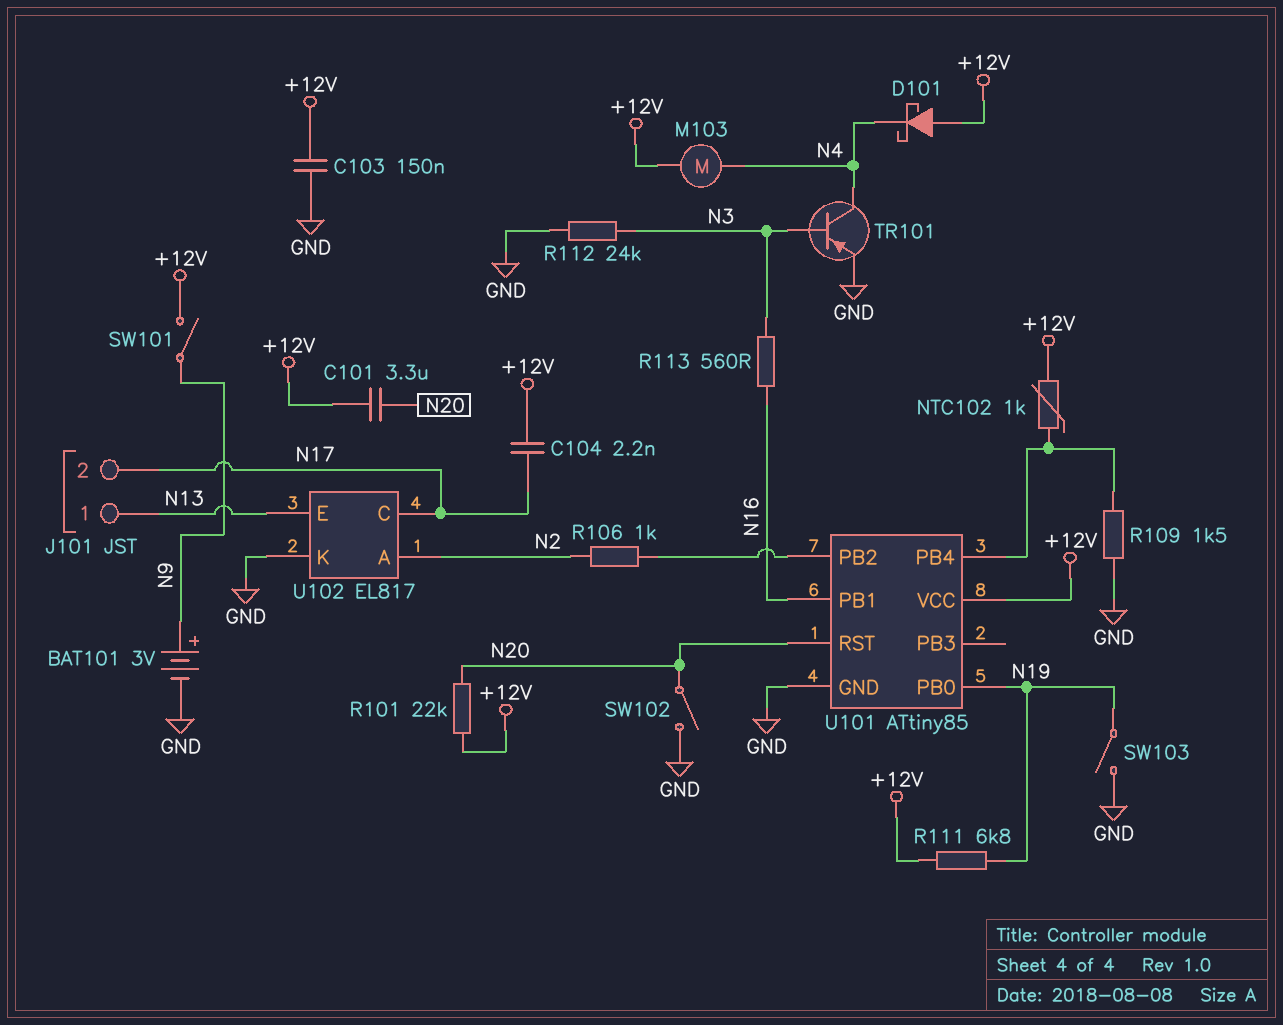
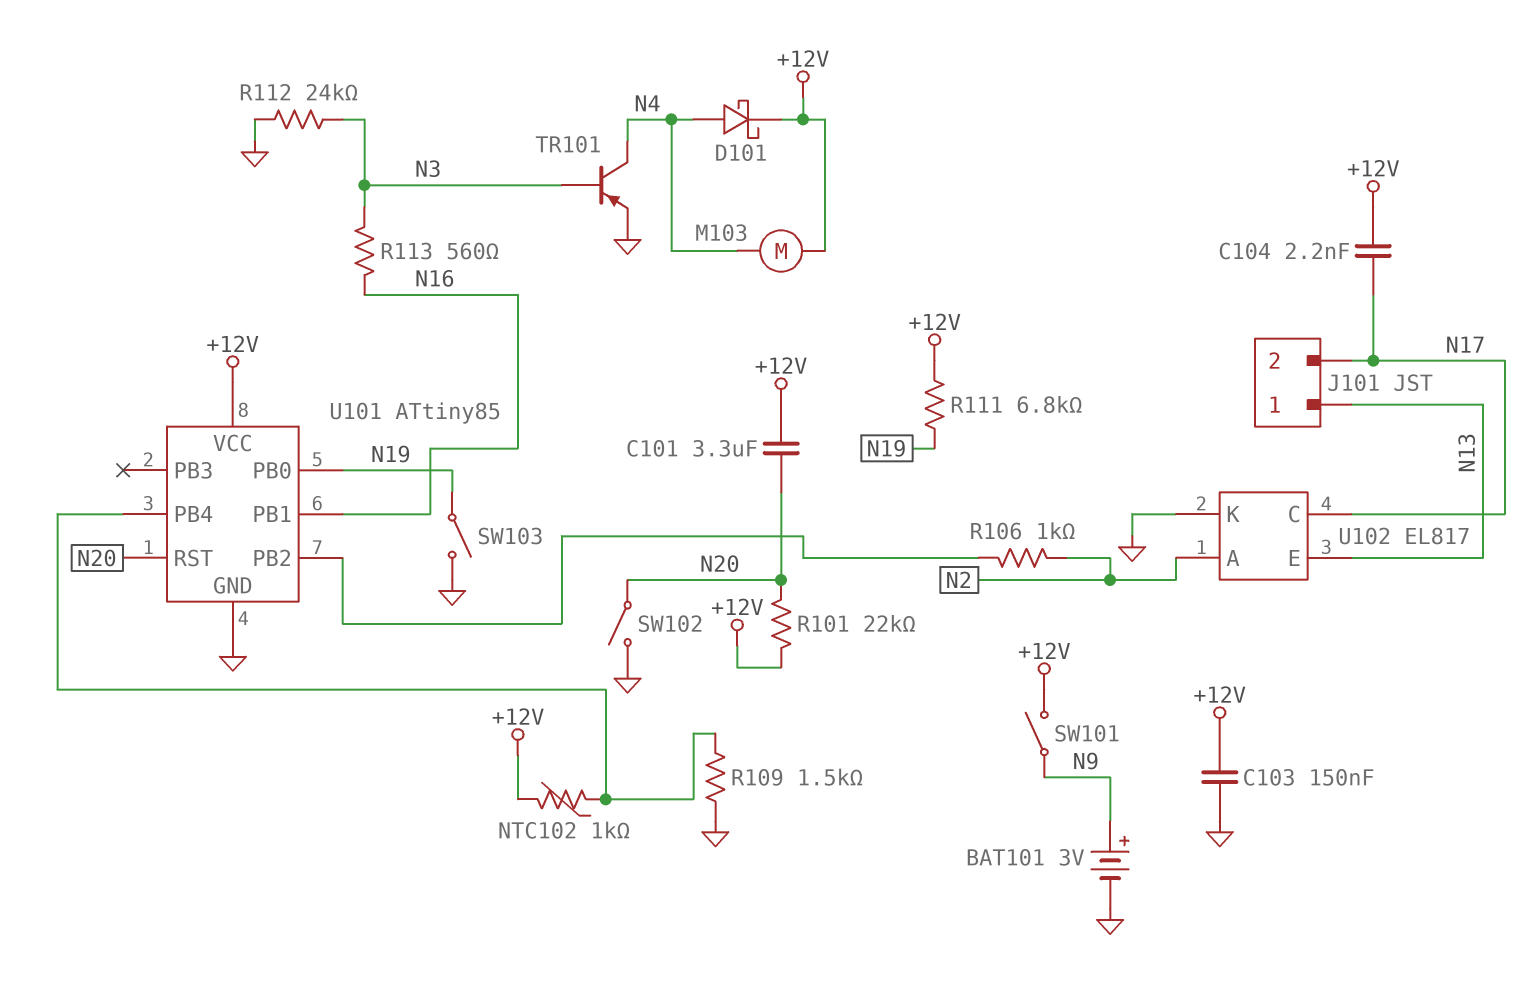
D101: schottky (A +12V, K N4) -> schottky (A N4, K +12V)

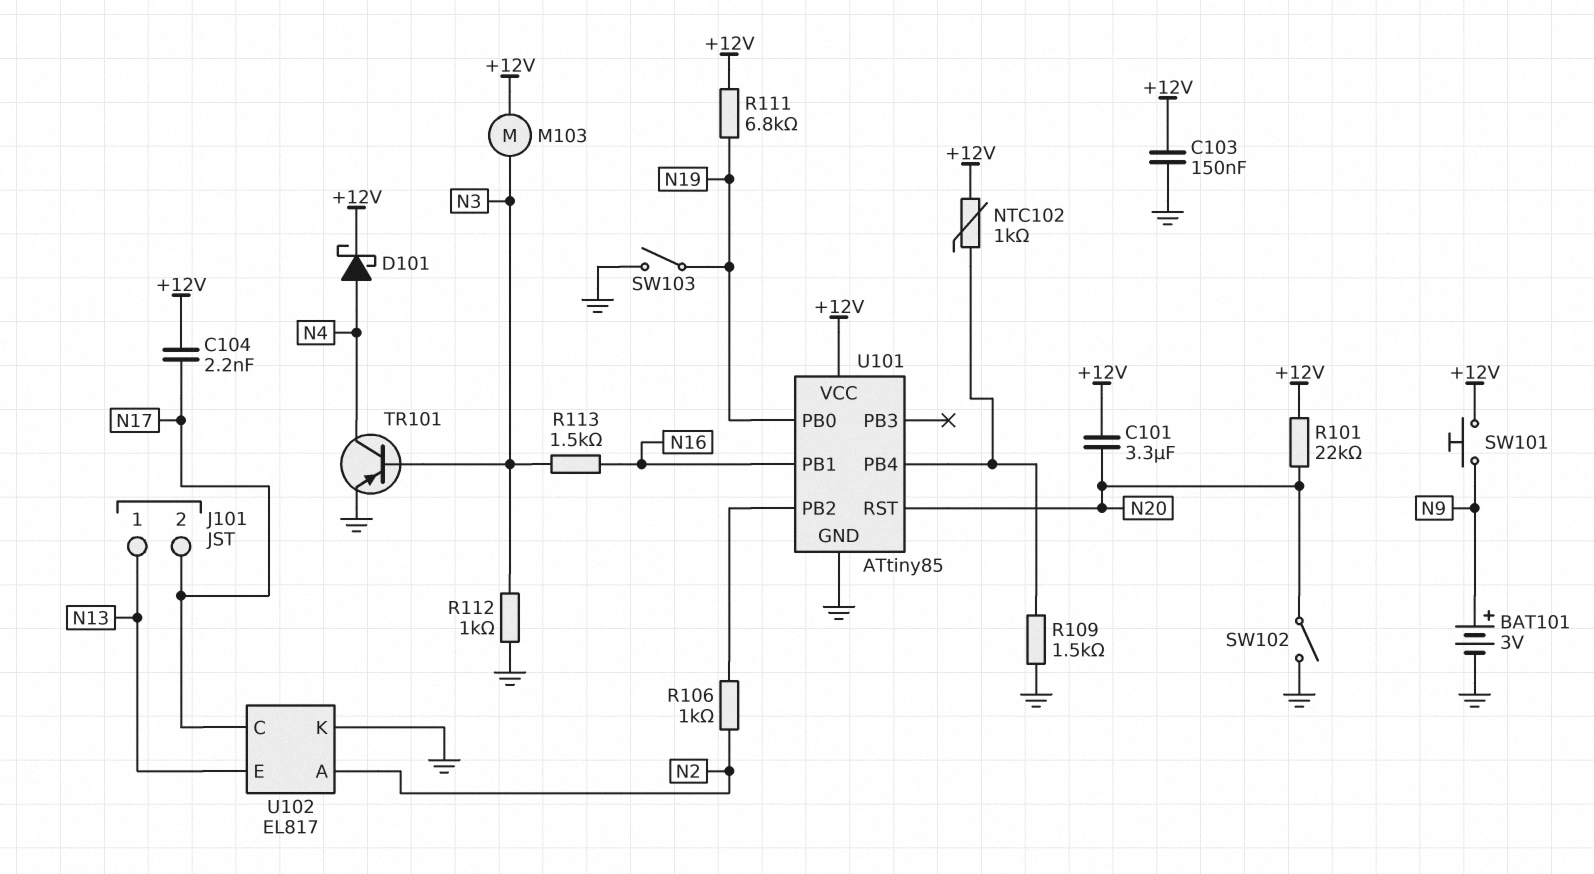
M103: motor (+12V, N4) -> motor (+12V, N3)
R112: 24k (GND, N3) -> 1k (GND, N3)
R113: 560 (N3, N16) -> 1.5k (N3, N16)
SW101: switch (+12V, N9) -> button (+12V, N9)

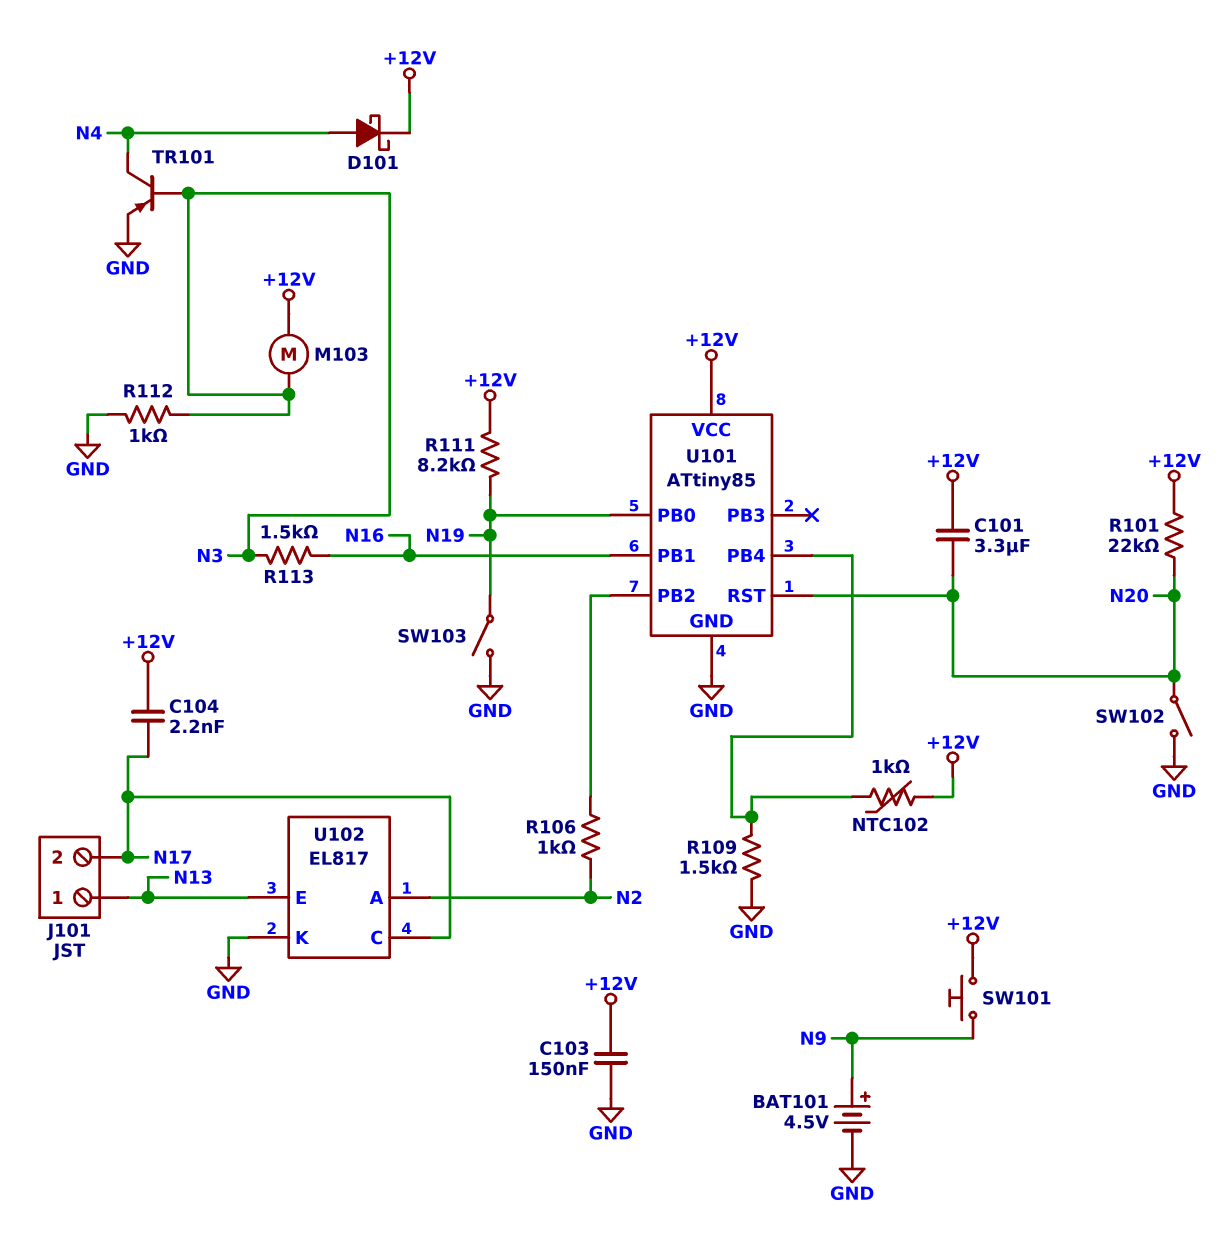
BAT101: 3V (plus N9, minus GND) -> 4.5V (plus N9, minus GND)
R111: 6.8k (+12V, N19) -> 8.2k (+12V, N19)

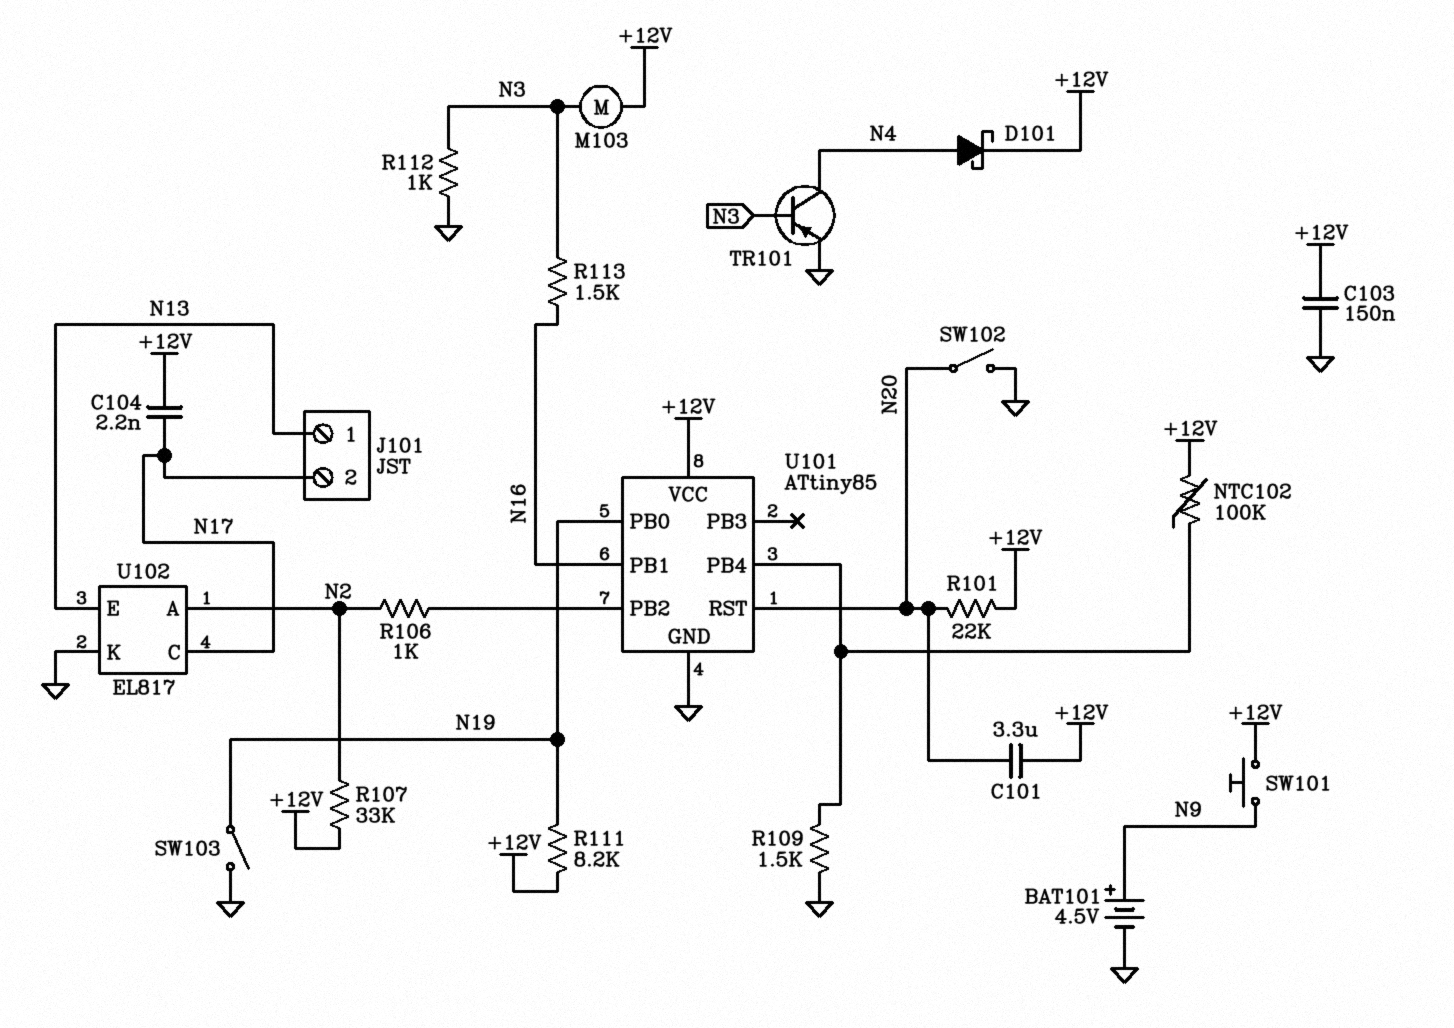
NTC102: 1k (+12V, U101/PB4) -> 100k (+12V, U101/PB4)
R107: none -> 33k (+12V, N2)

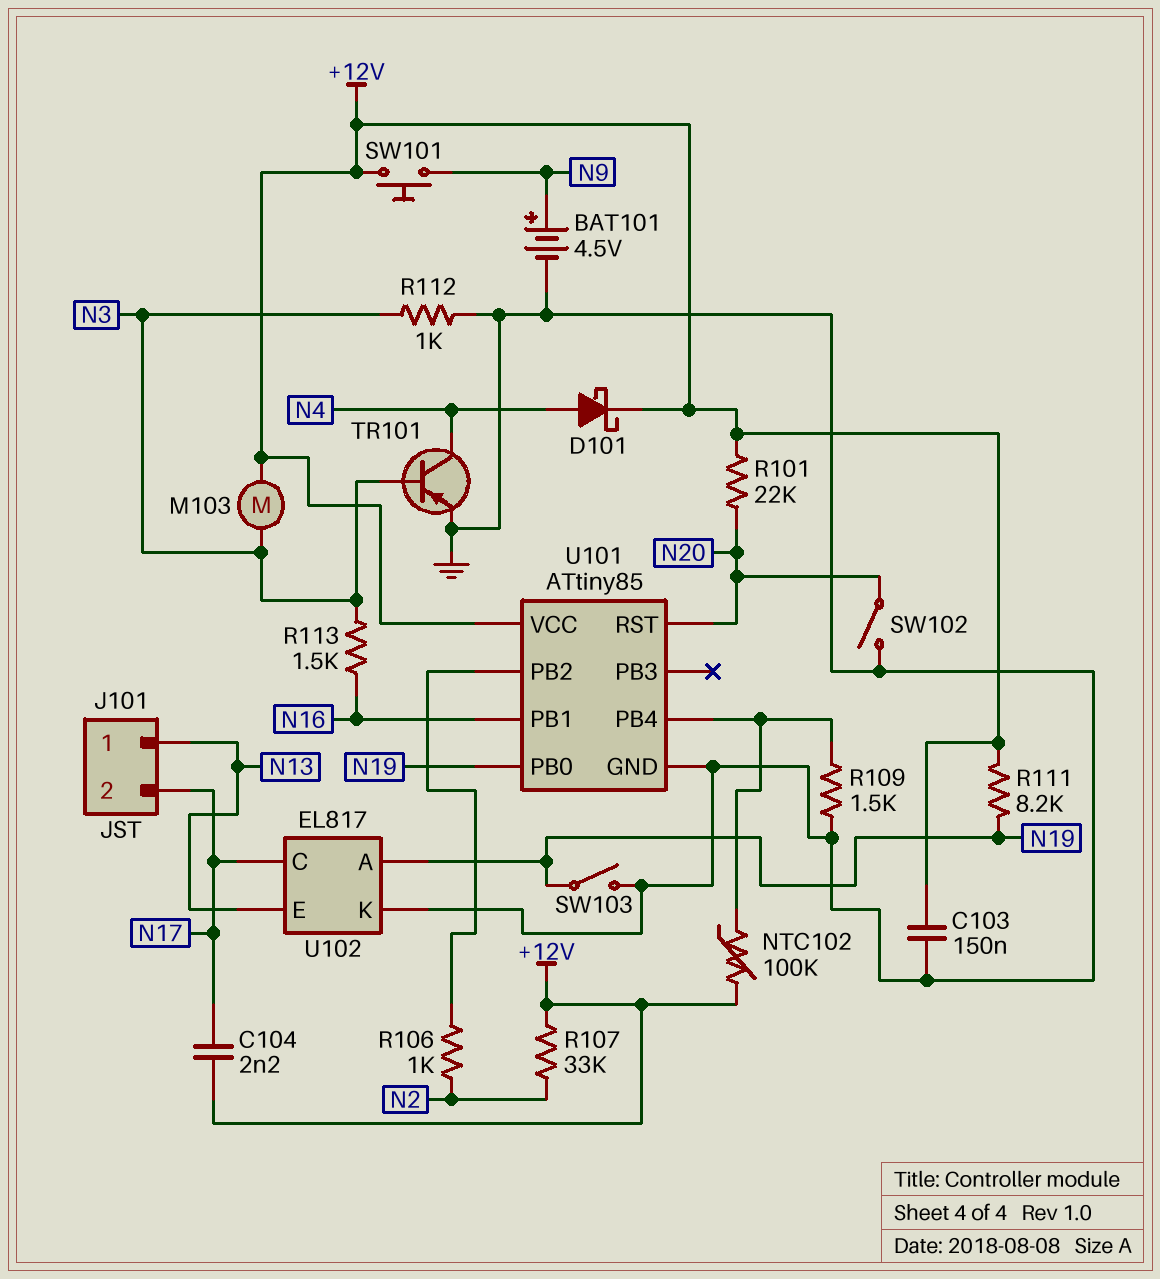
C101: 3.3uF (+12V, N20) -> none
U102 pin A: N2 -> N19

